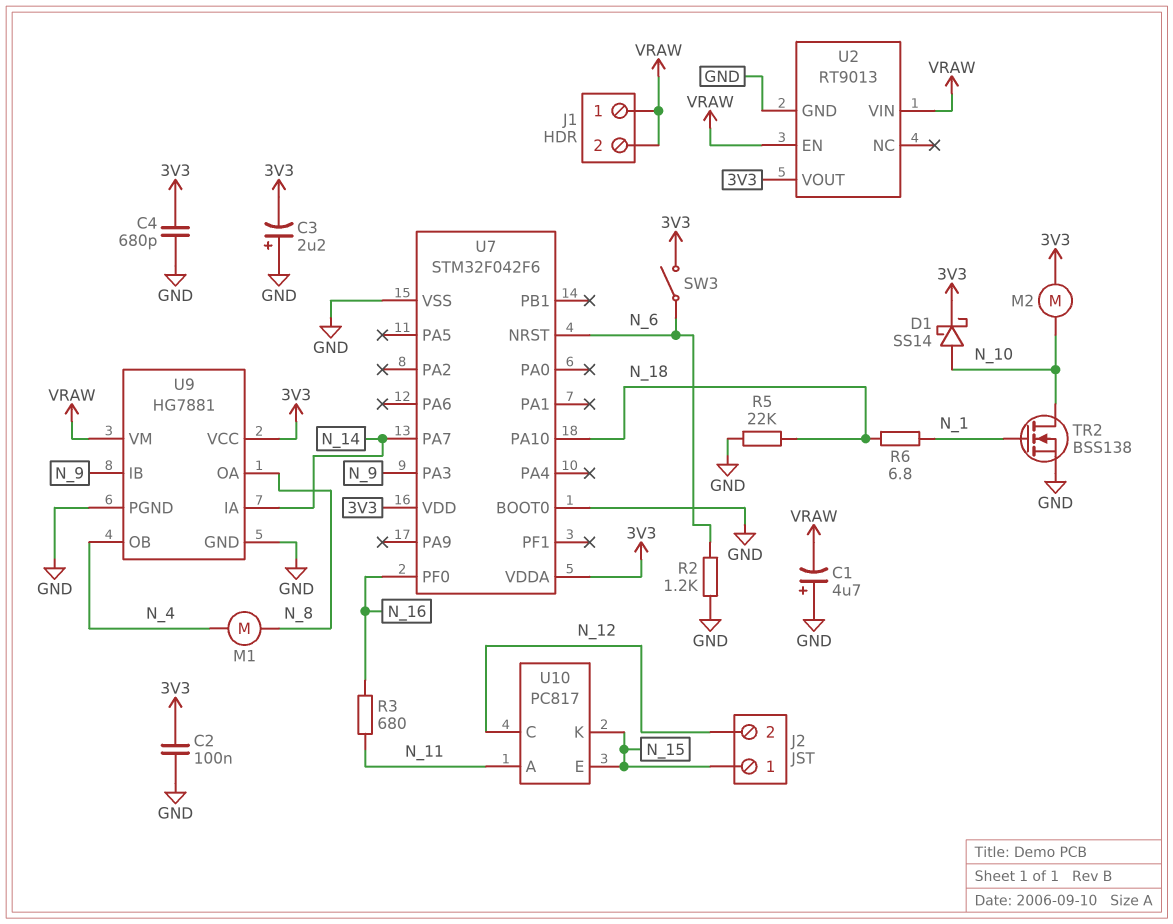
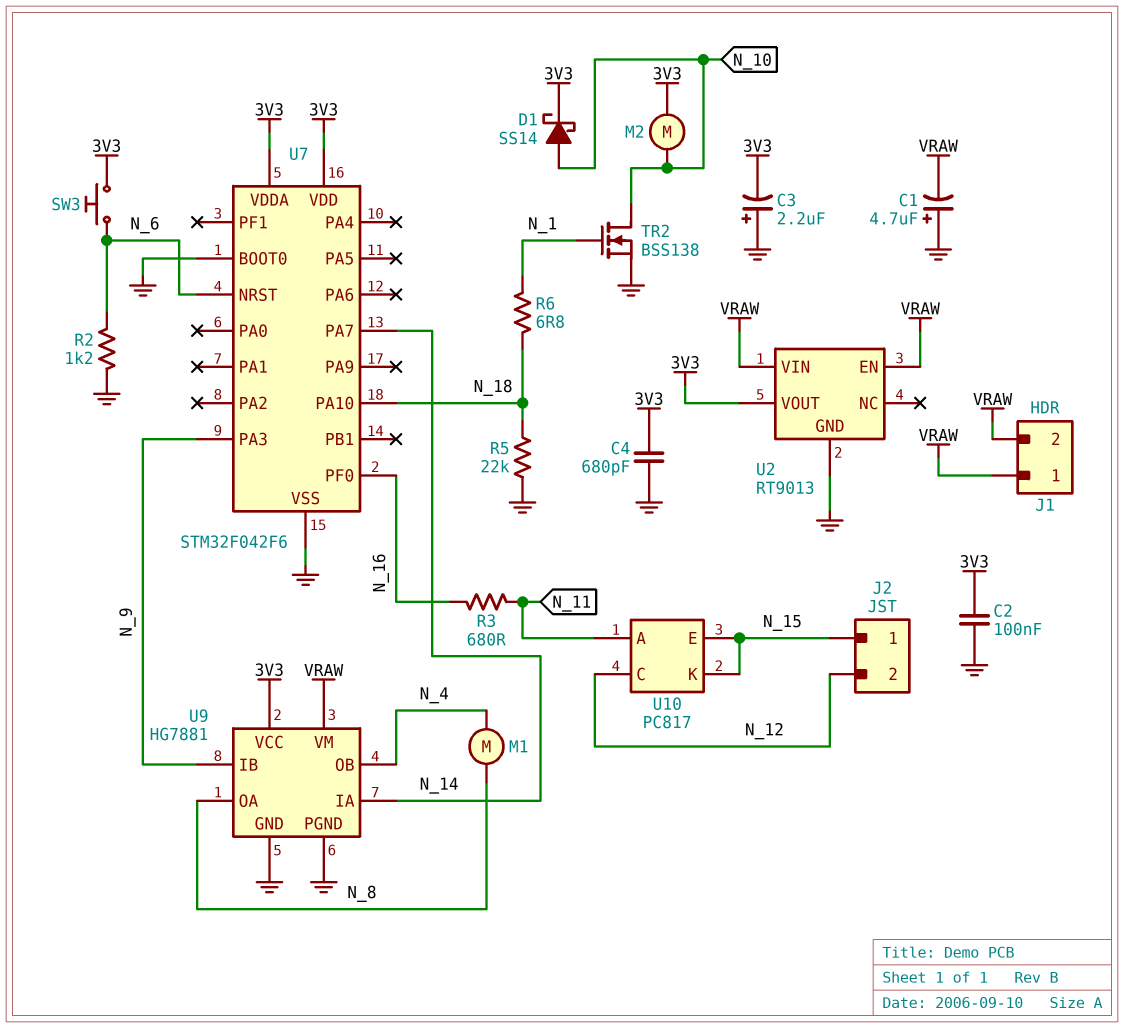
SW3: switch (3V3, N_6) -> button (3V3, N_6)

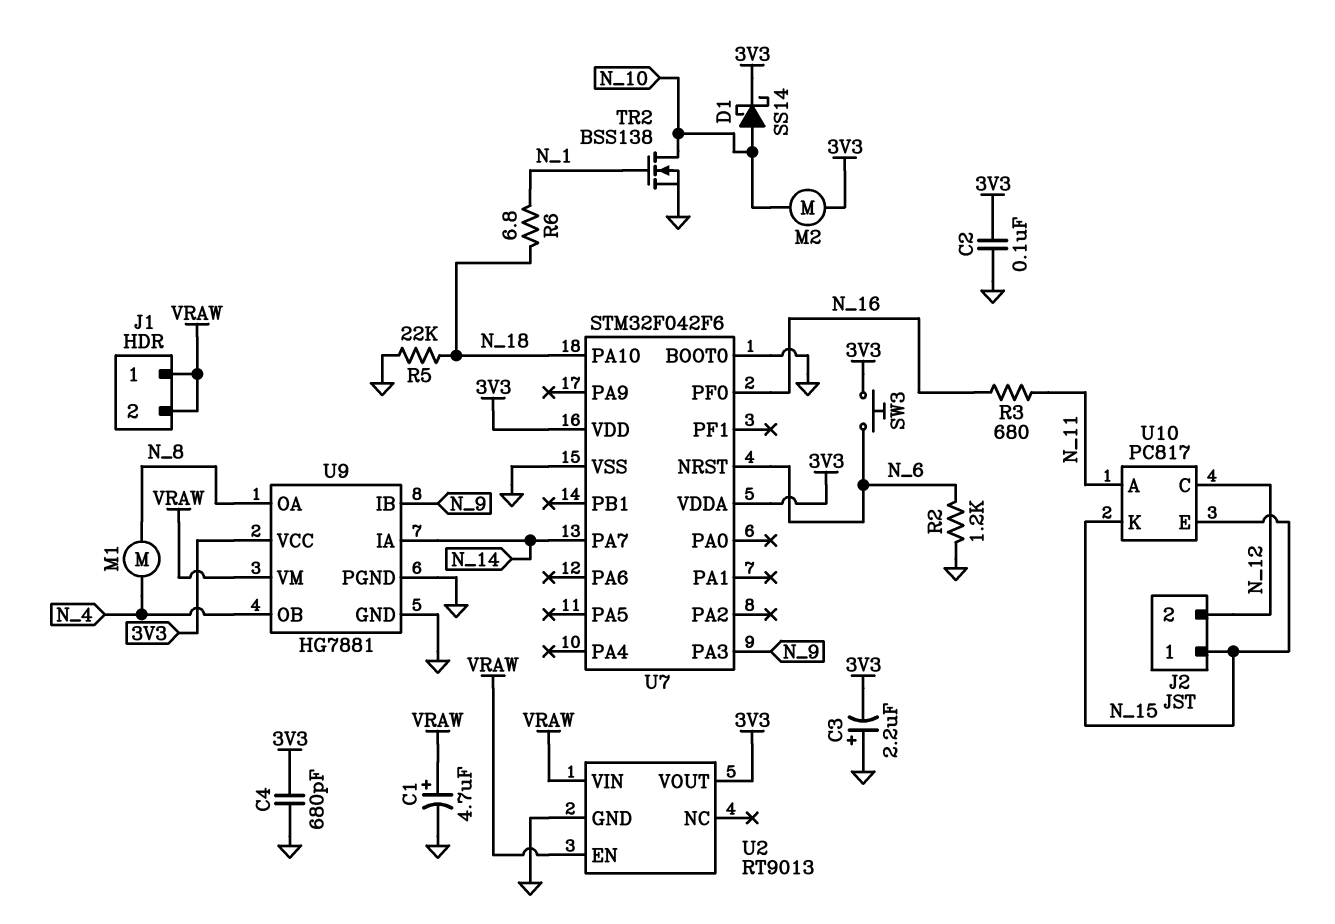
C1: 4.7uF (plus GND, minus VRAW) -> 4.7uF (plus VRAW, minus GND)

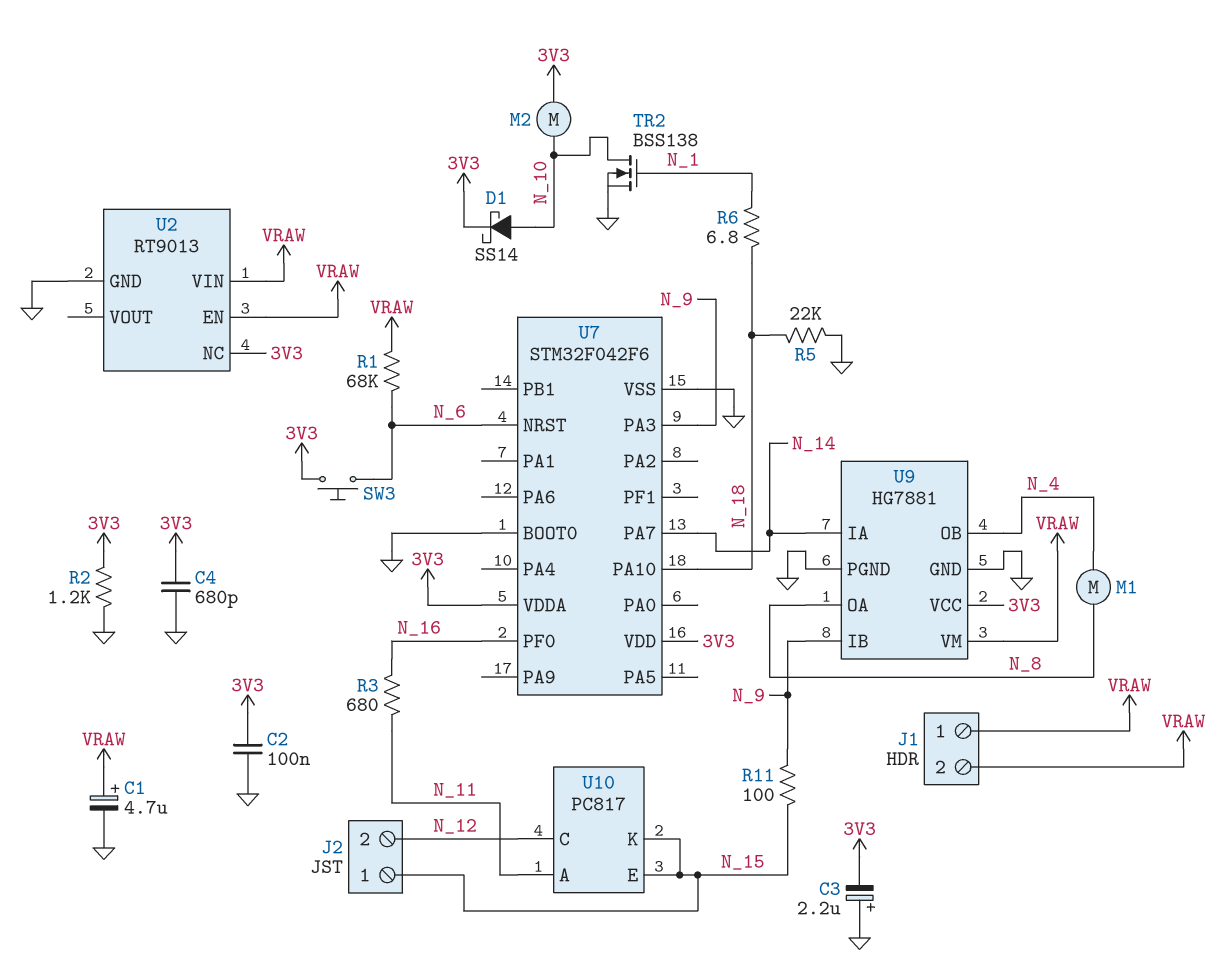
R1: none -> 68k (N_6, VRAW)
R2: 1.2k (GND, N_6) -> 1.2k (3V3, GND)
R11: none -> 100 (N_9, N_15)
U2 pin NC: none -> 3V3
U2 pin VOUT: 3V3 -> none

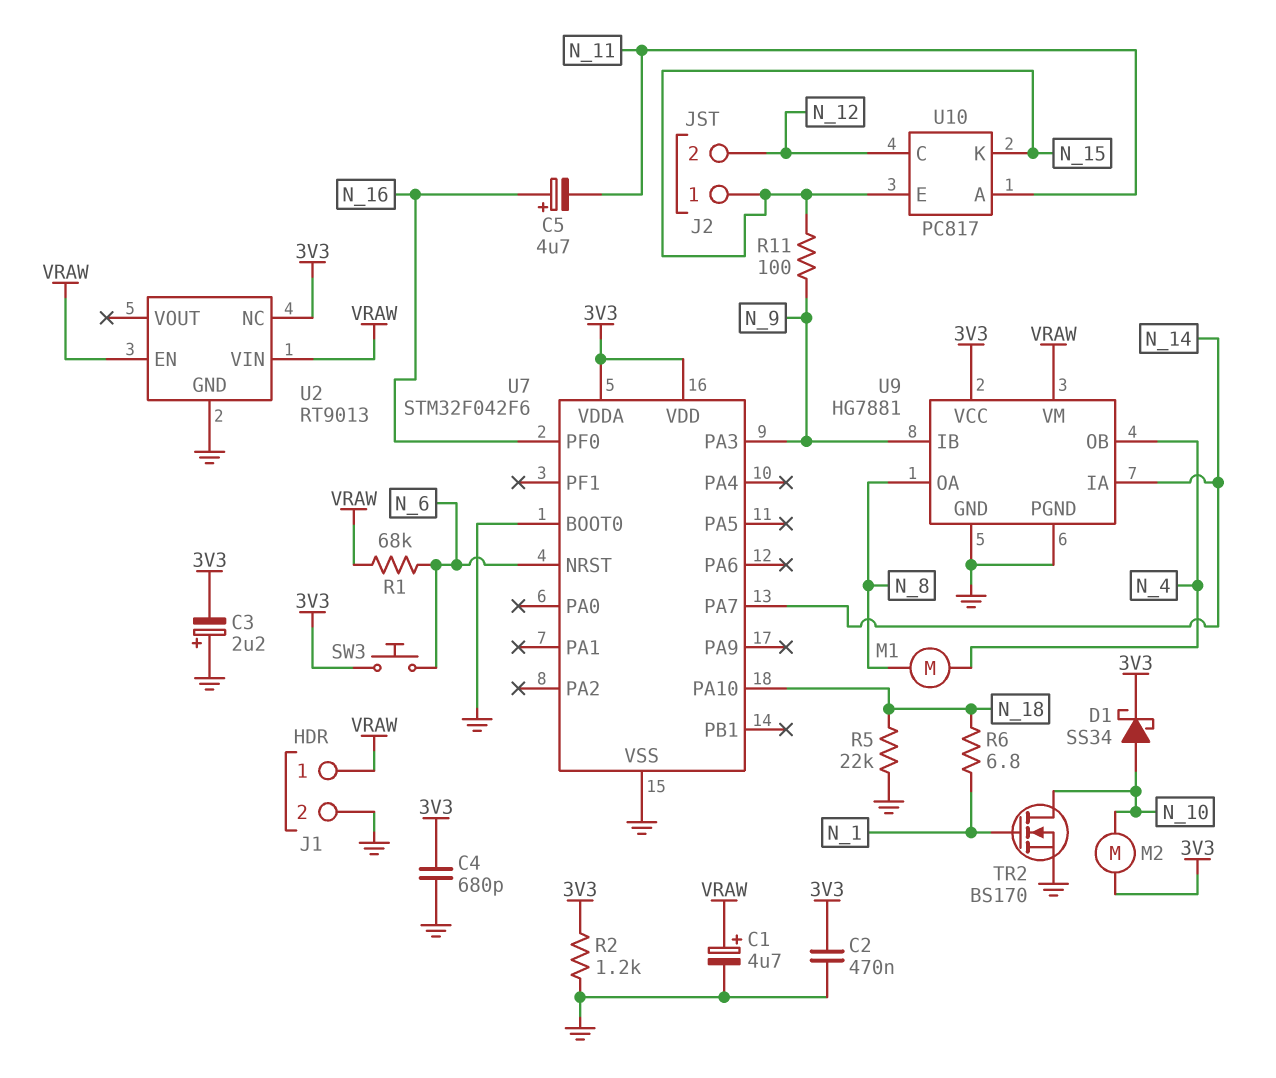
C2: 100nF (3V3, GND) -> 470nF (3V3, GND)
C5: none -> 4.7uF (plus N_16, minus N_11)
D1: schottky SS14 (A N_10, K 3V3) -> schottky SS34 (A N_10, K 3V3)
J1 pin 2: VRAW -> GND
R3: 680 (N_11, N_16) -> none
TR2: NMOS BSS138 (G N_1, D N_10, S GND) -> NMOS BS170 (G N_1, D N_10, S GND)

